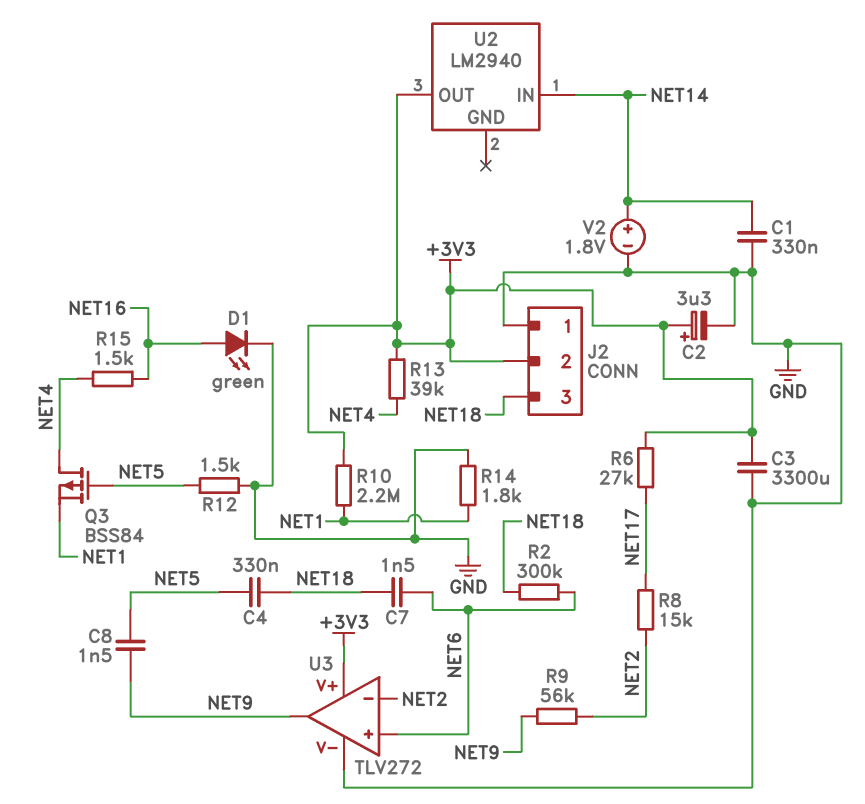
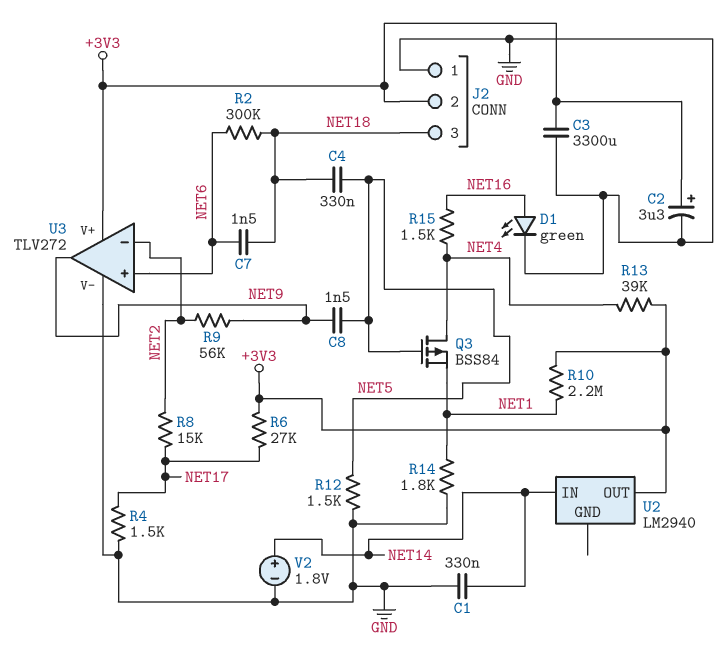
R4: none -> 1.5k (GND, NET17)

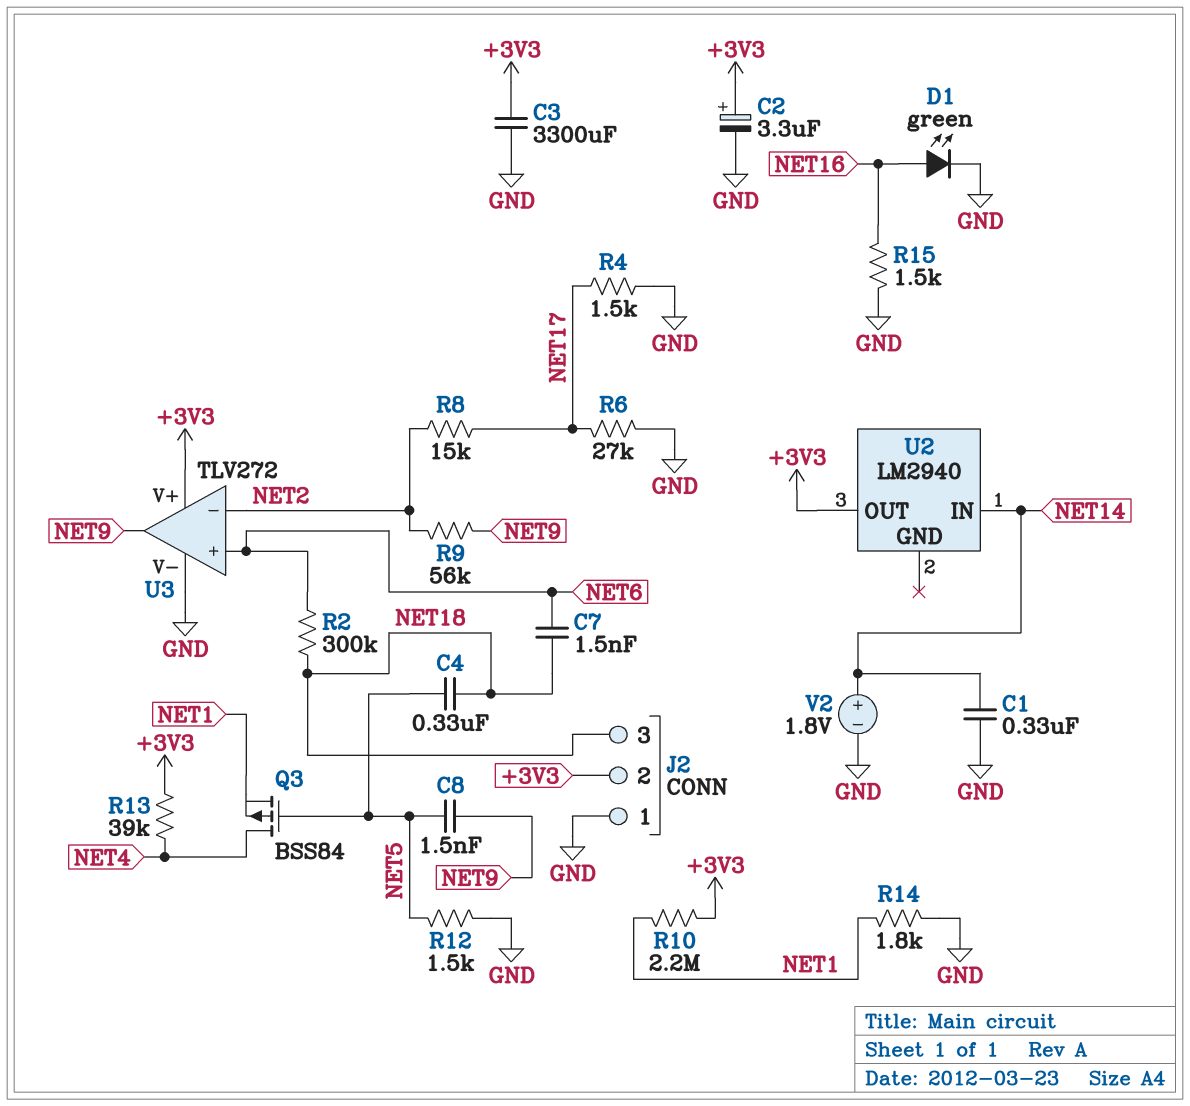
R6: 27k (+3V3, NET17) -> 27k (GND, NET17)
R15: 1.5k (NET4, NET16) -> 1.5k (GND, NET16)

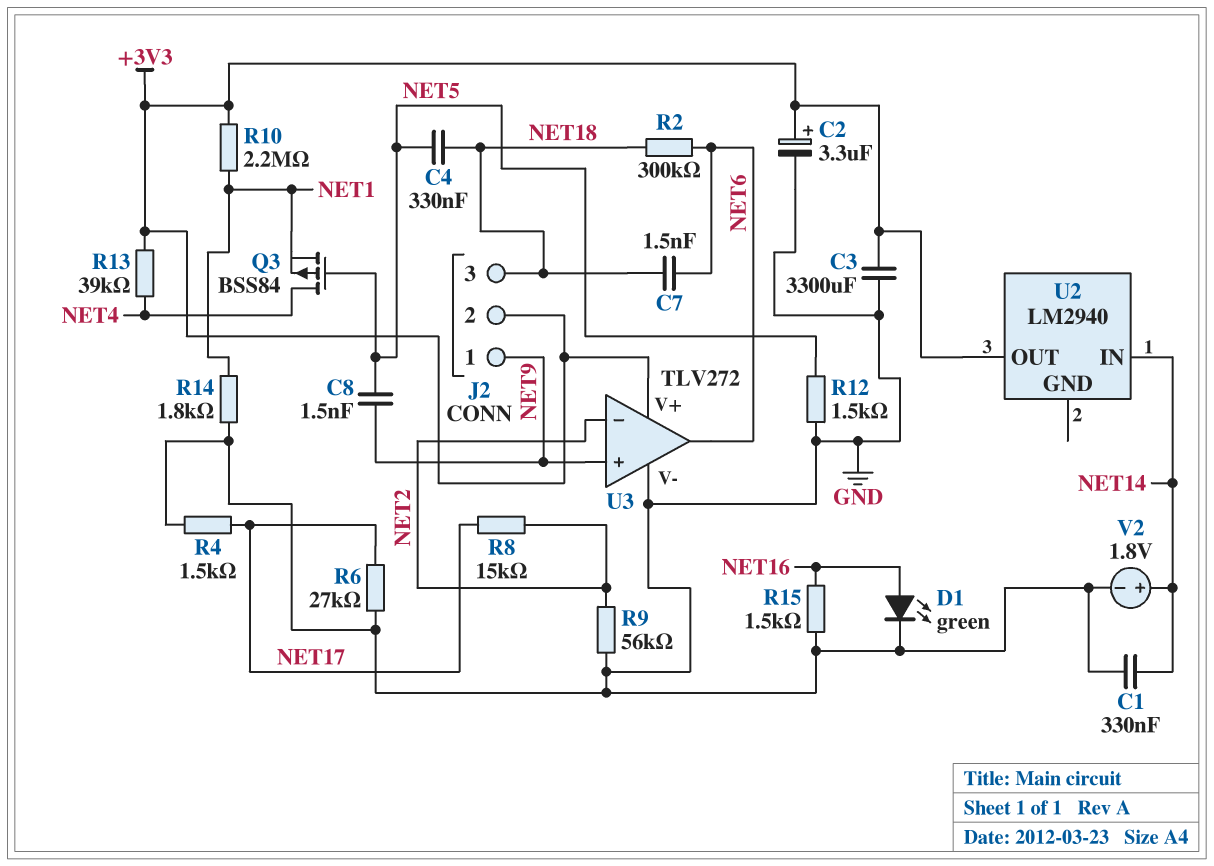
J2 pin 1: GND -> NET9
R9: 56k (NET2, NET9) -> 56k (GND, NET2)
U3 pin in+: NET6 -> NET9
U3 pin out: NET9 -> NET6

